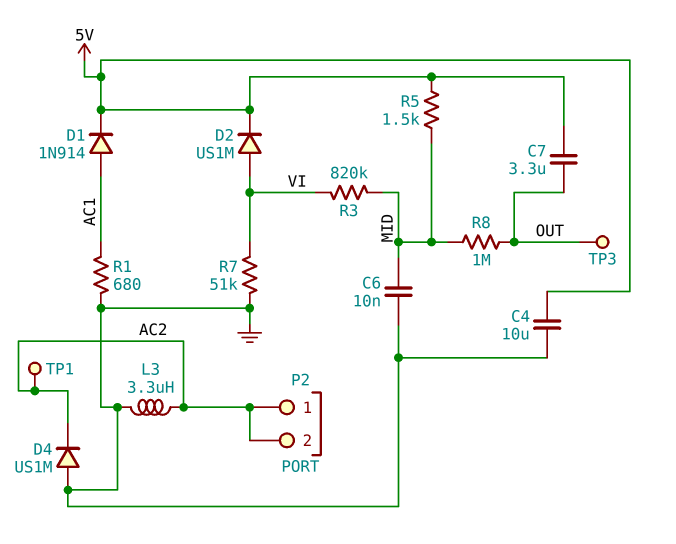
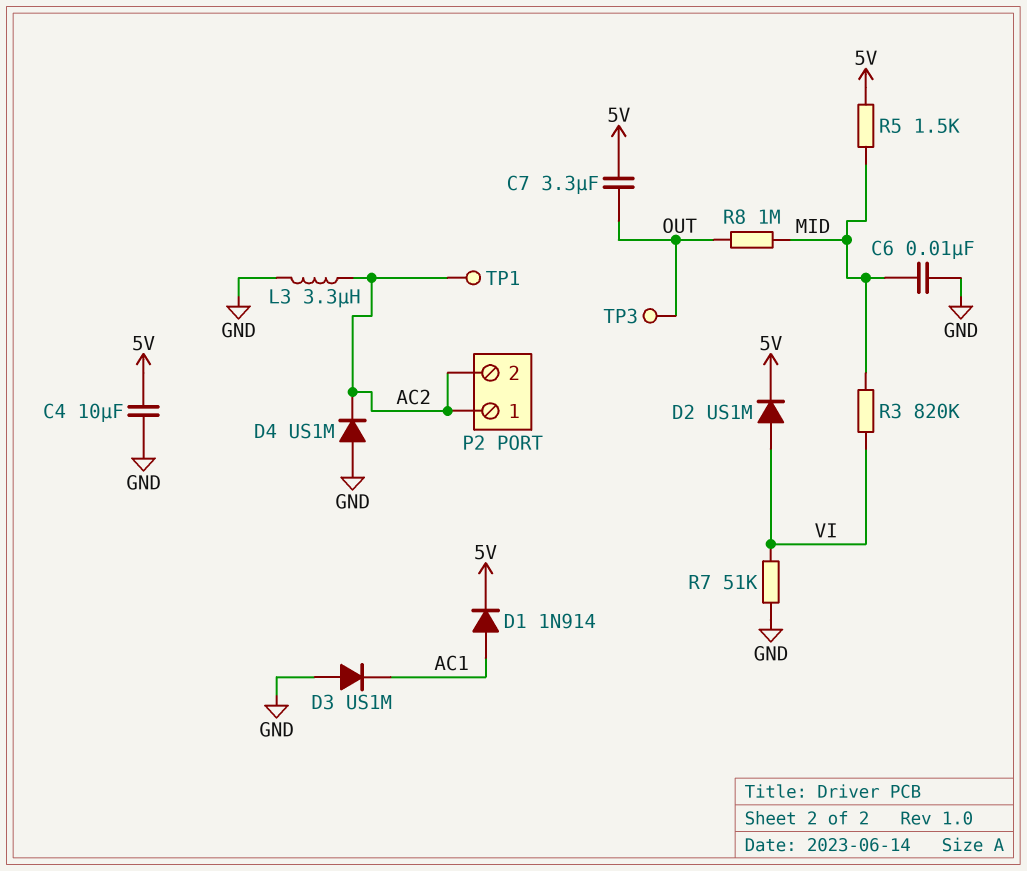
D3: none -> diode US1M (A GND, K AC1)
R1: 680 (AC1, GND) -> none

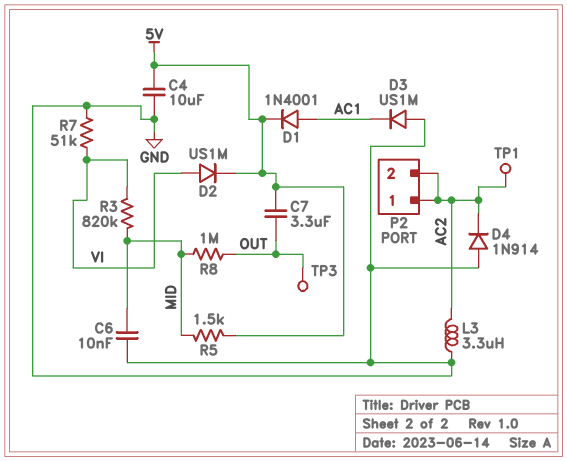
D1: diode 1N914 (A AC1, K 5V) -> diode 1N4001 (A AC1, K 5V)
D4: diode US1M (A GND, K AC2) -> diode 1N914 (A GND, K AC2)

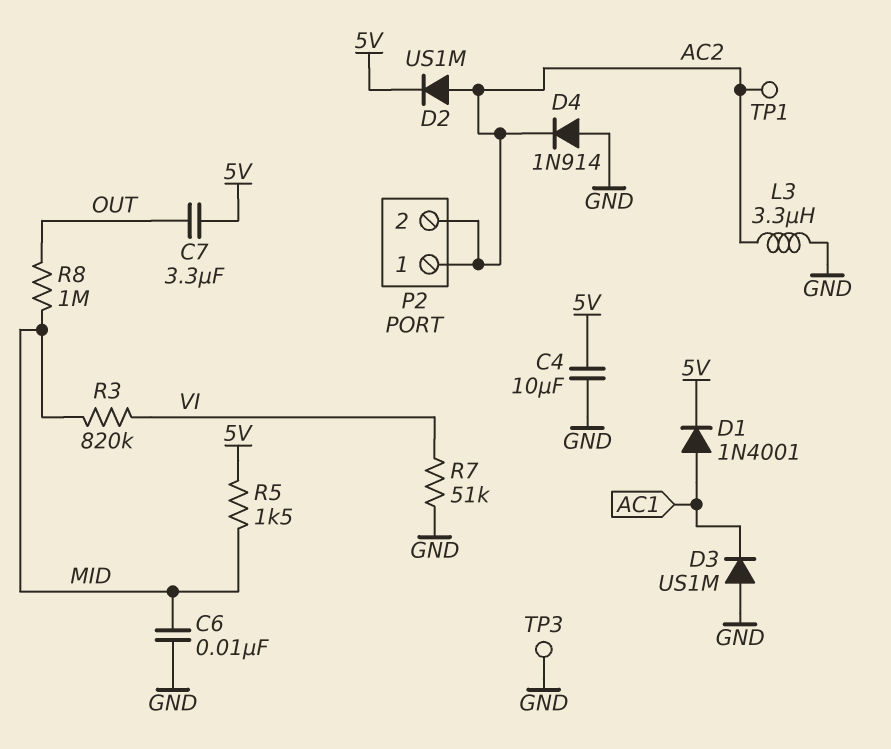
D2: diode US1M (A VI, K 5V) -> diode US1M (A AC2, K 5V)
TP3: test point (OUT) -> test point (GND)

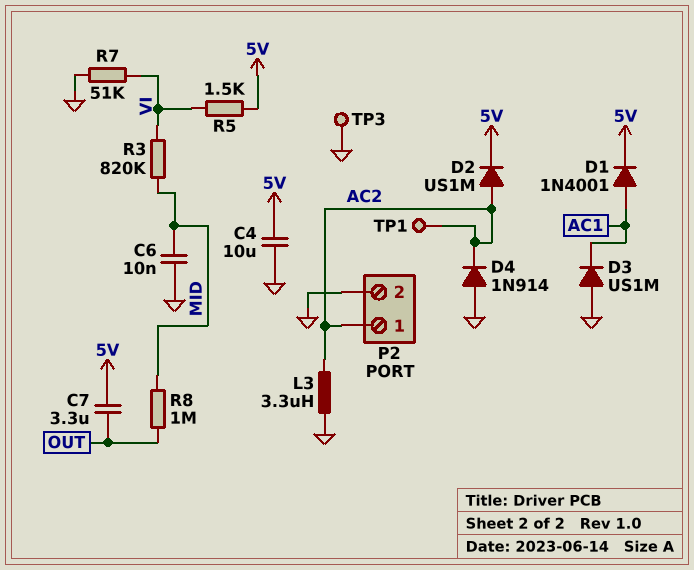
P2 pin 2: AC2 -> GND
R5: 1.5k (5V, MID) -> 1.5k (5V, VI)

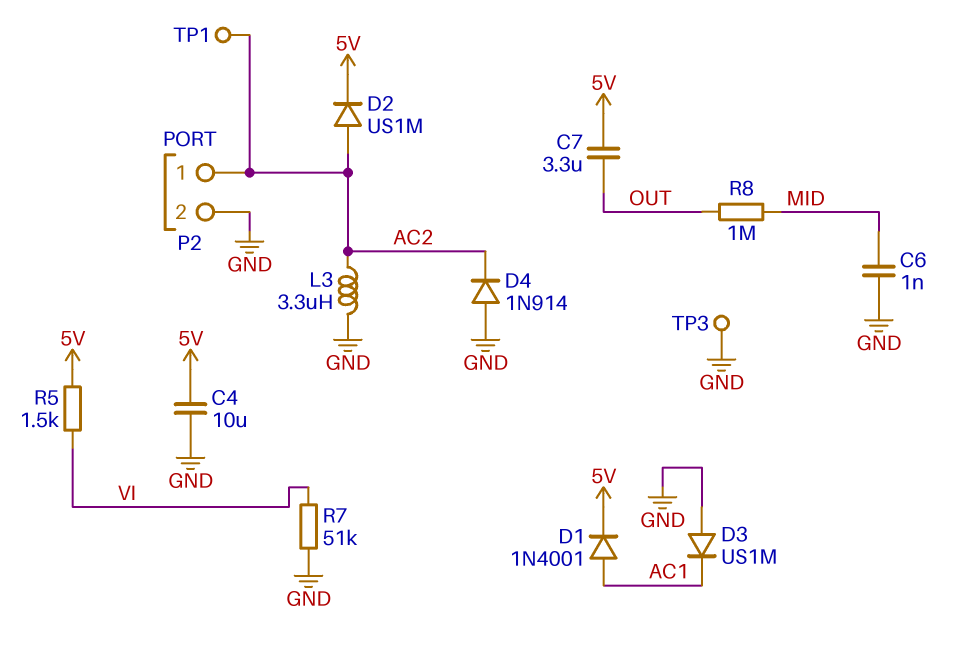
C6: 10nF (GND, MID) -> 1nF (GND, MID)
R3: 820k (MID, VI) -> none

